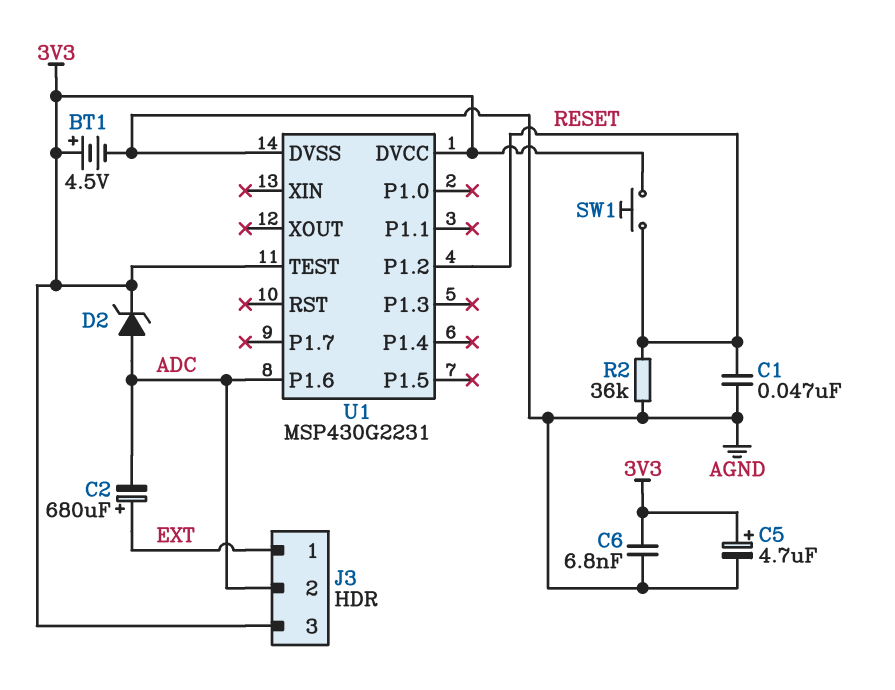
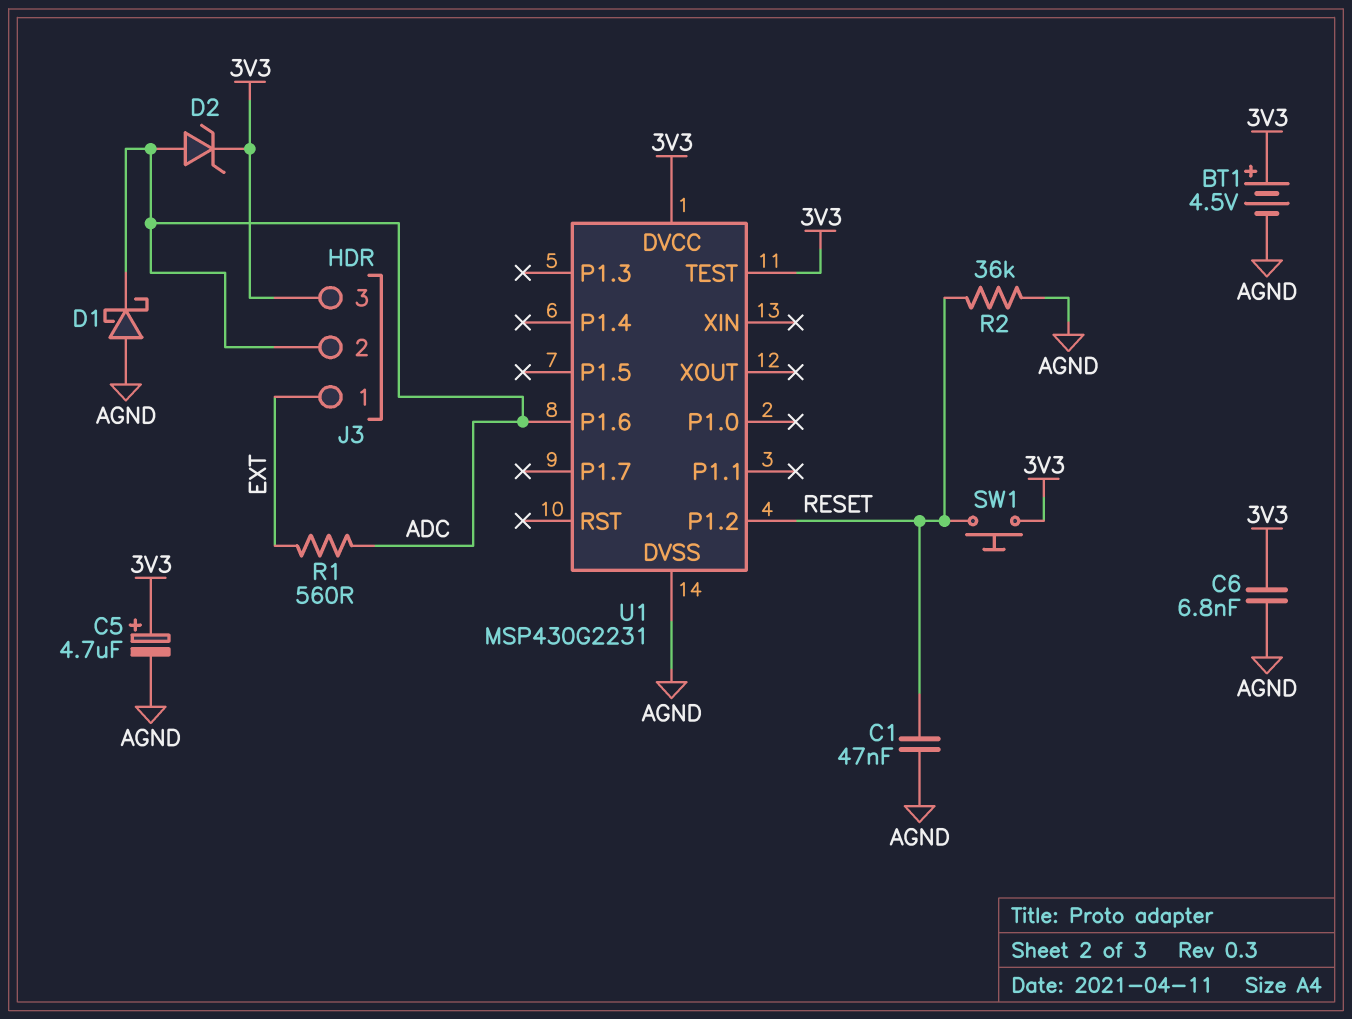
C2: 680uF (plus EXT, minus ADC) -> none
D1: none -> schottky (A AGND, K ADC)
R1: none -> 560 (ADC, EXT)

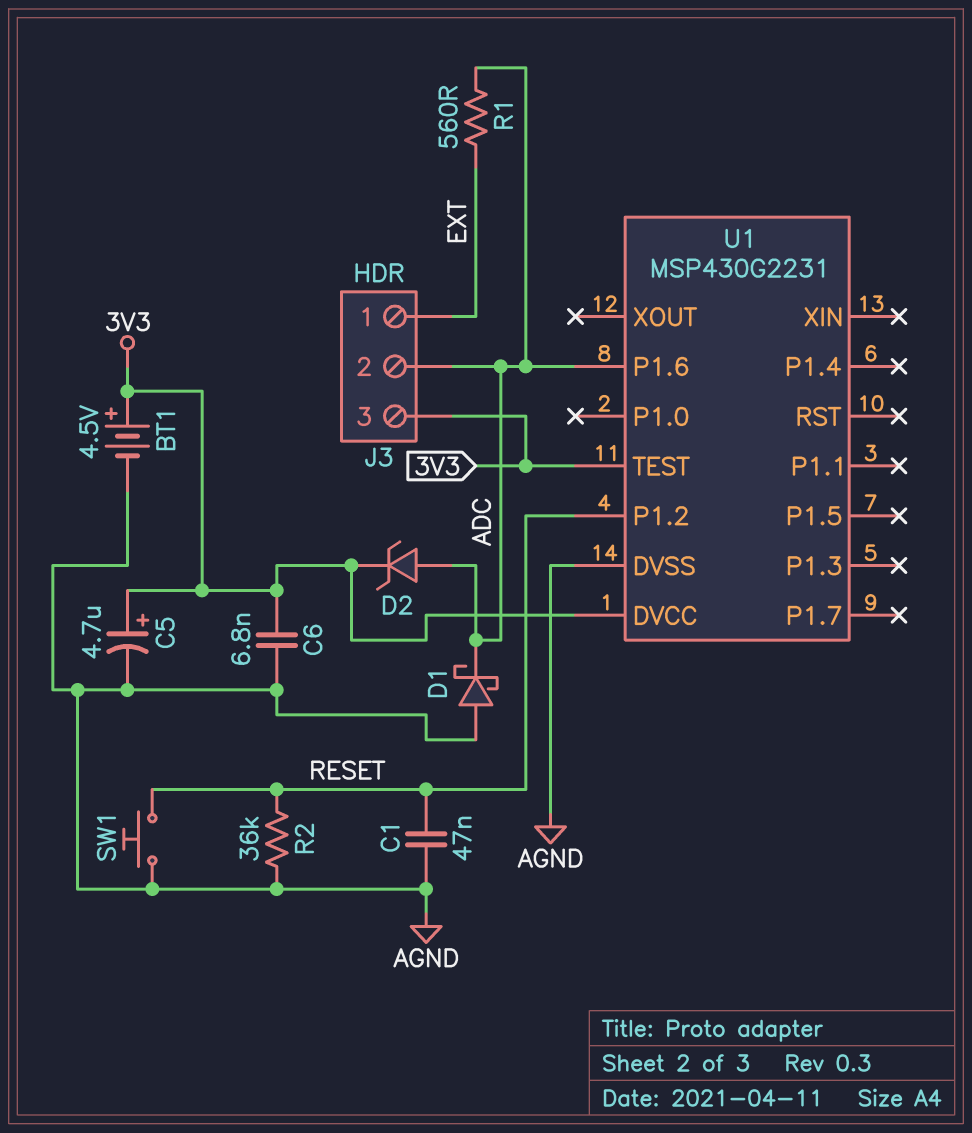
SW1: button (3V3, RESET) -> button (AGND, RESET)

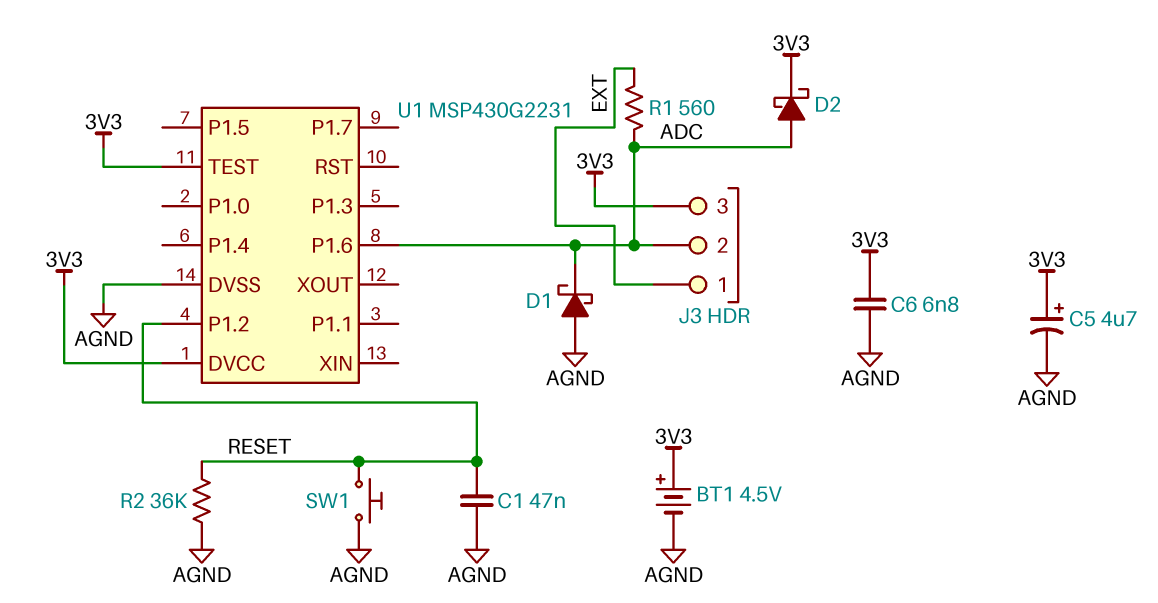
D2: zener (A ADC, K 3V3) -> schottky (A ADC, K 3V3)

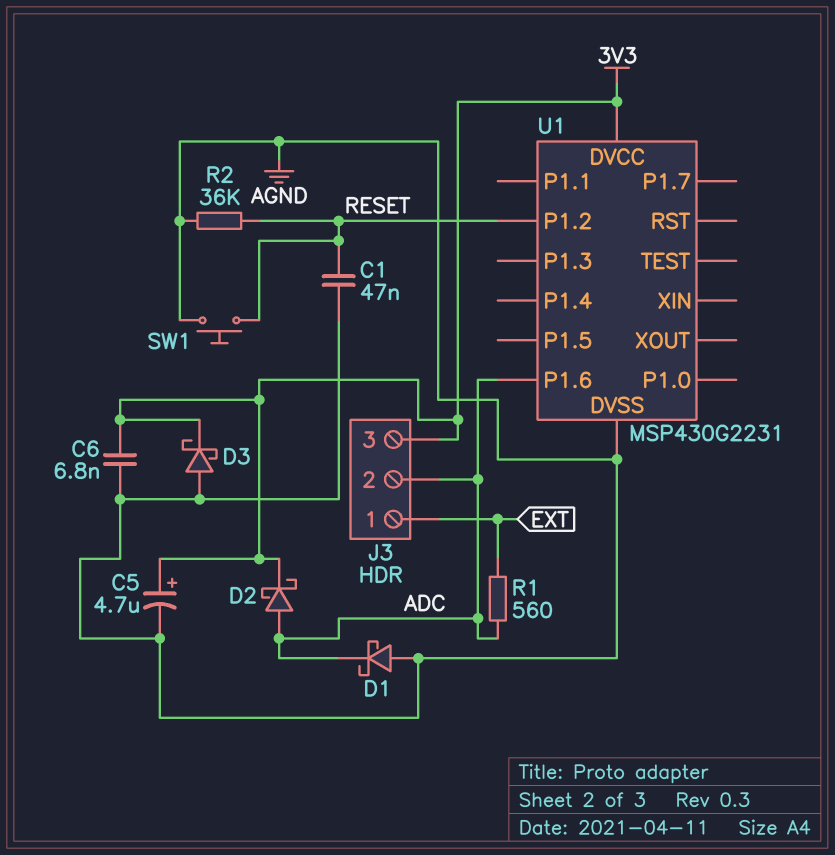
BT1: 4.5V (plus 3V3, minus AGND) -> none
D3: none -> schottky (A AGND, K 3V3)
U1 pin TEST: 3V3 -> none

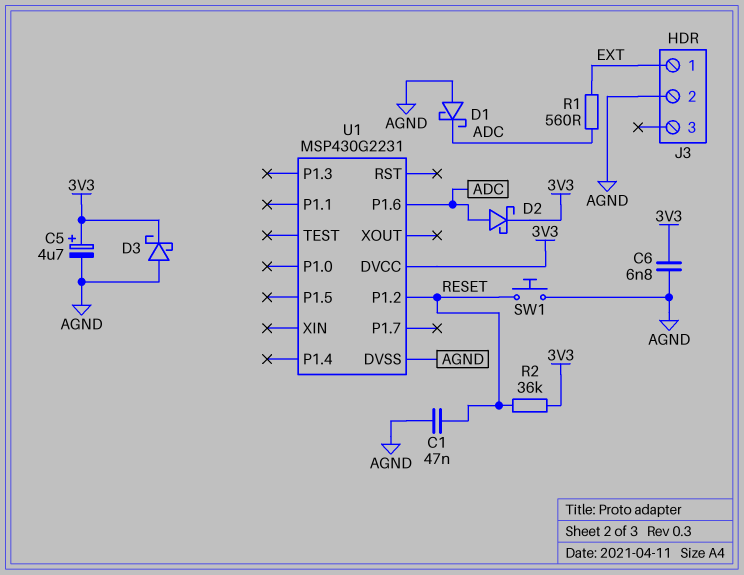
J3 pin 2: ADC -> AGND
J3 pin 3: 3V3 -> none
R2: 36k (AGND, RESET) -> 36k (3V3, RESET)

